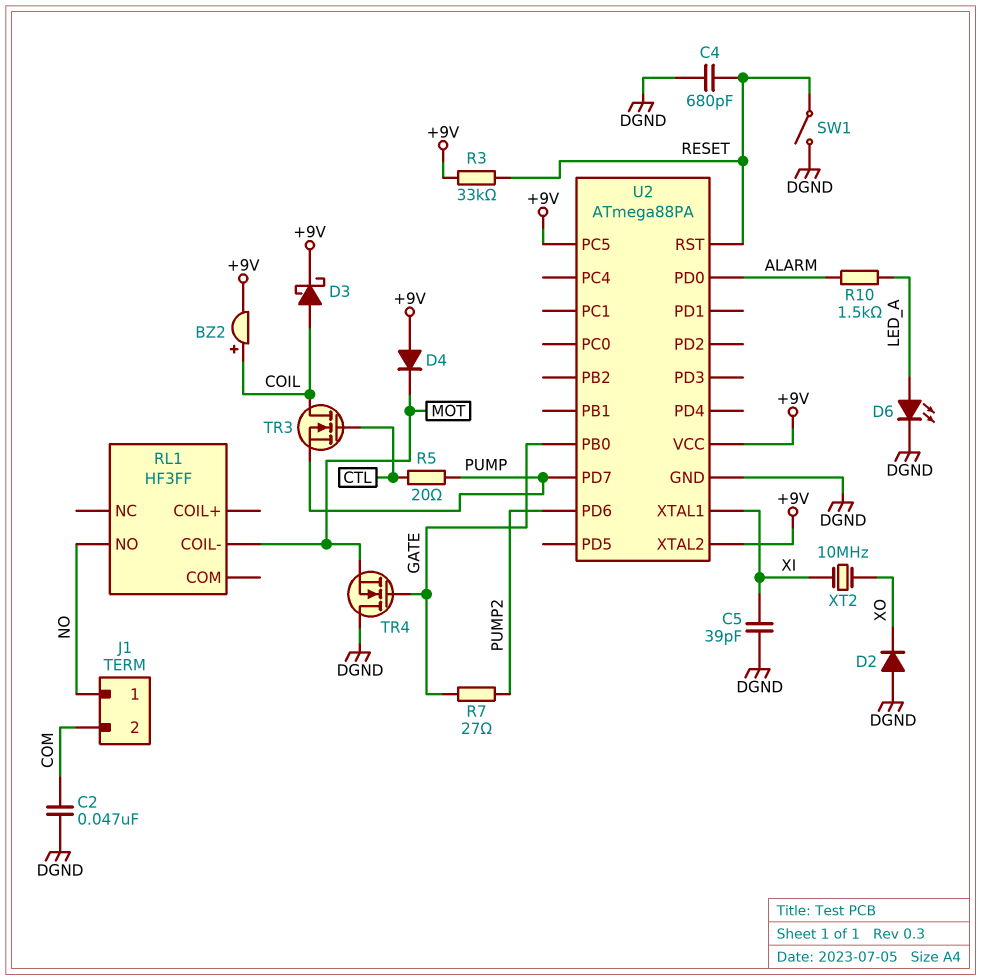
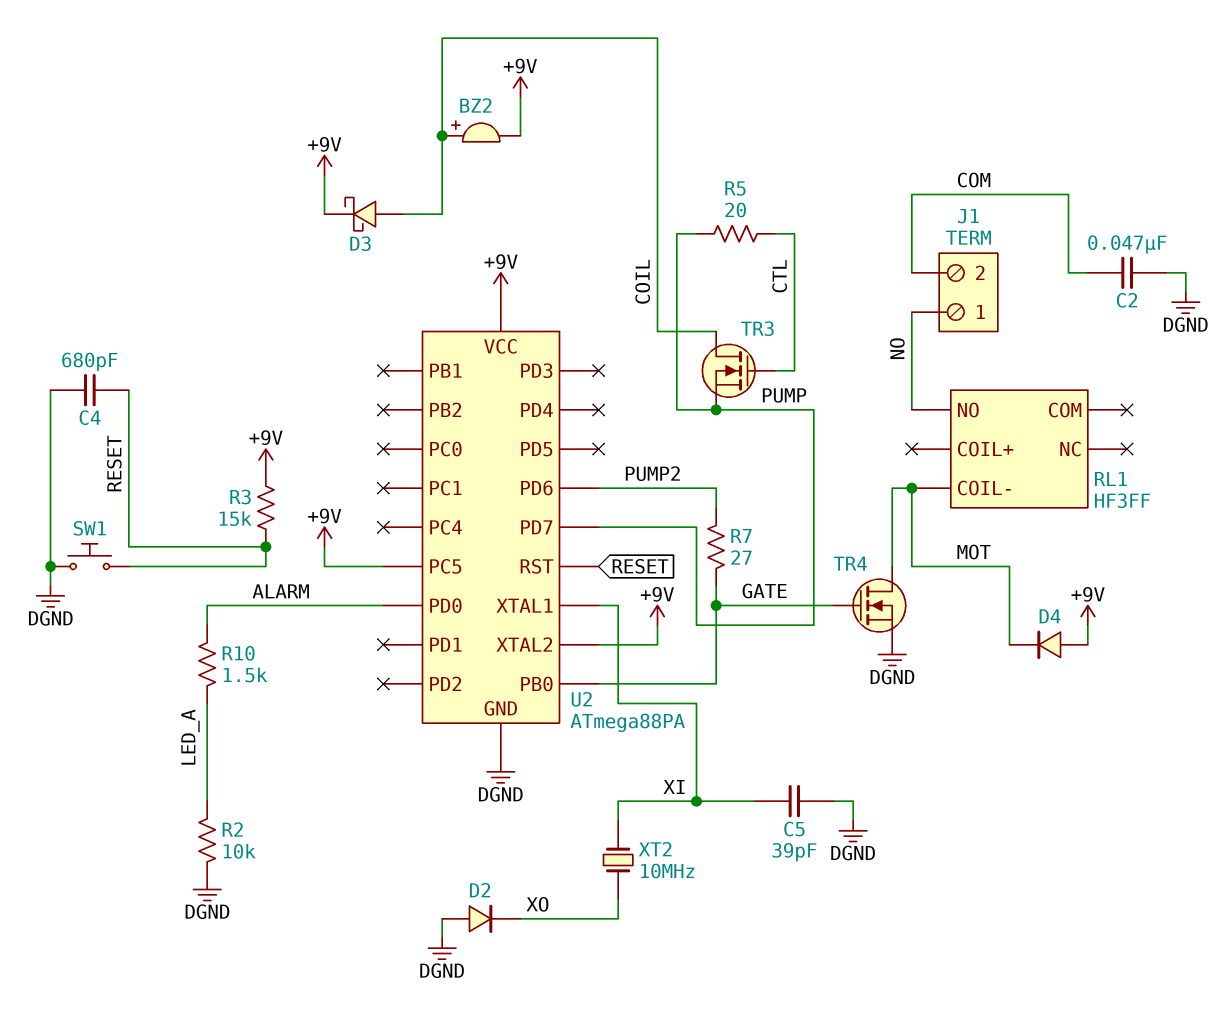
D6: LED (A LED_A, K DGND) -> none
R2: none -> 10k (DGND, LED_A)
R3: 33k (+9V, RESET) -> 15k (+9V, RESET)
SW1: switch (DGND, RESET) -> button (DGND, RESET)
TR4: NMOS (G GATE, D DGND, S MOT) -> NMOS (G GATE, D MOT, S DGND)

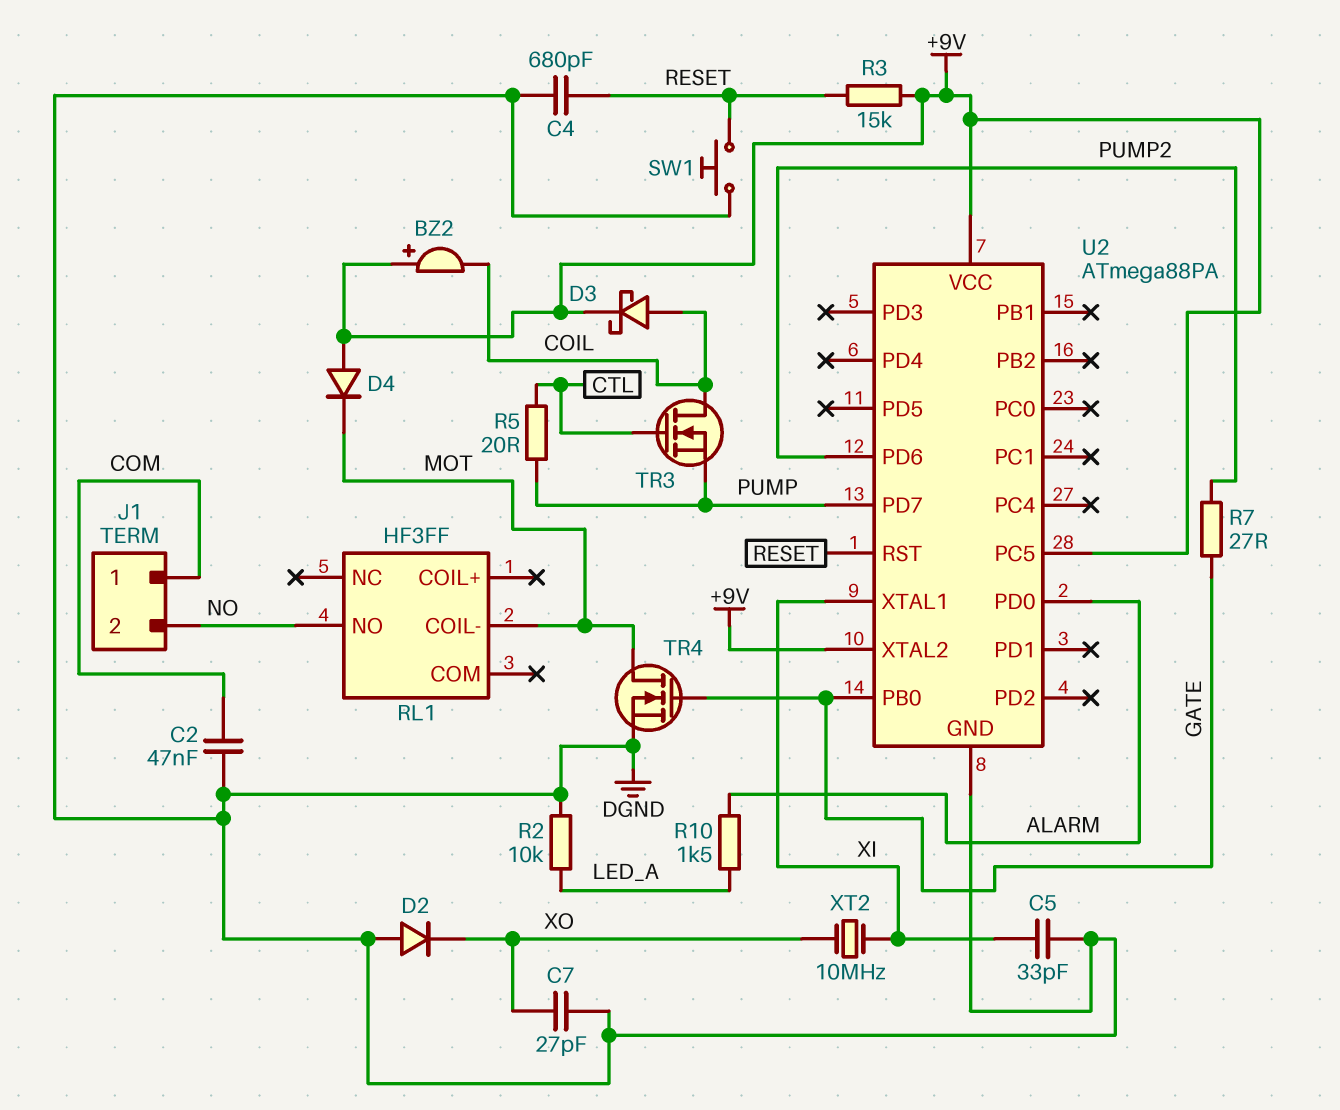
BZ2: buzzer (plus COIL, minus +9V) -> buzzer (plus +9V, minus COIL)
C5: 39pF (DGND, XI) -> 33pF (DGND, XI)
C7: none -> 27pF (DGND, XO)
J1 pin 1: NO -> COM
J1 pin 2: COM -> NO

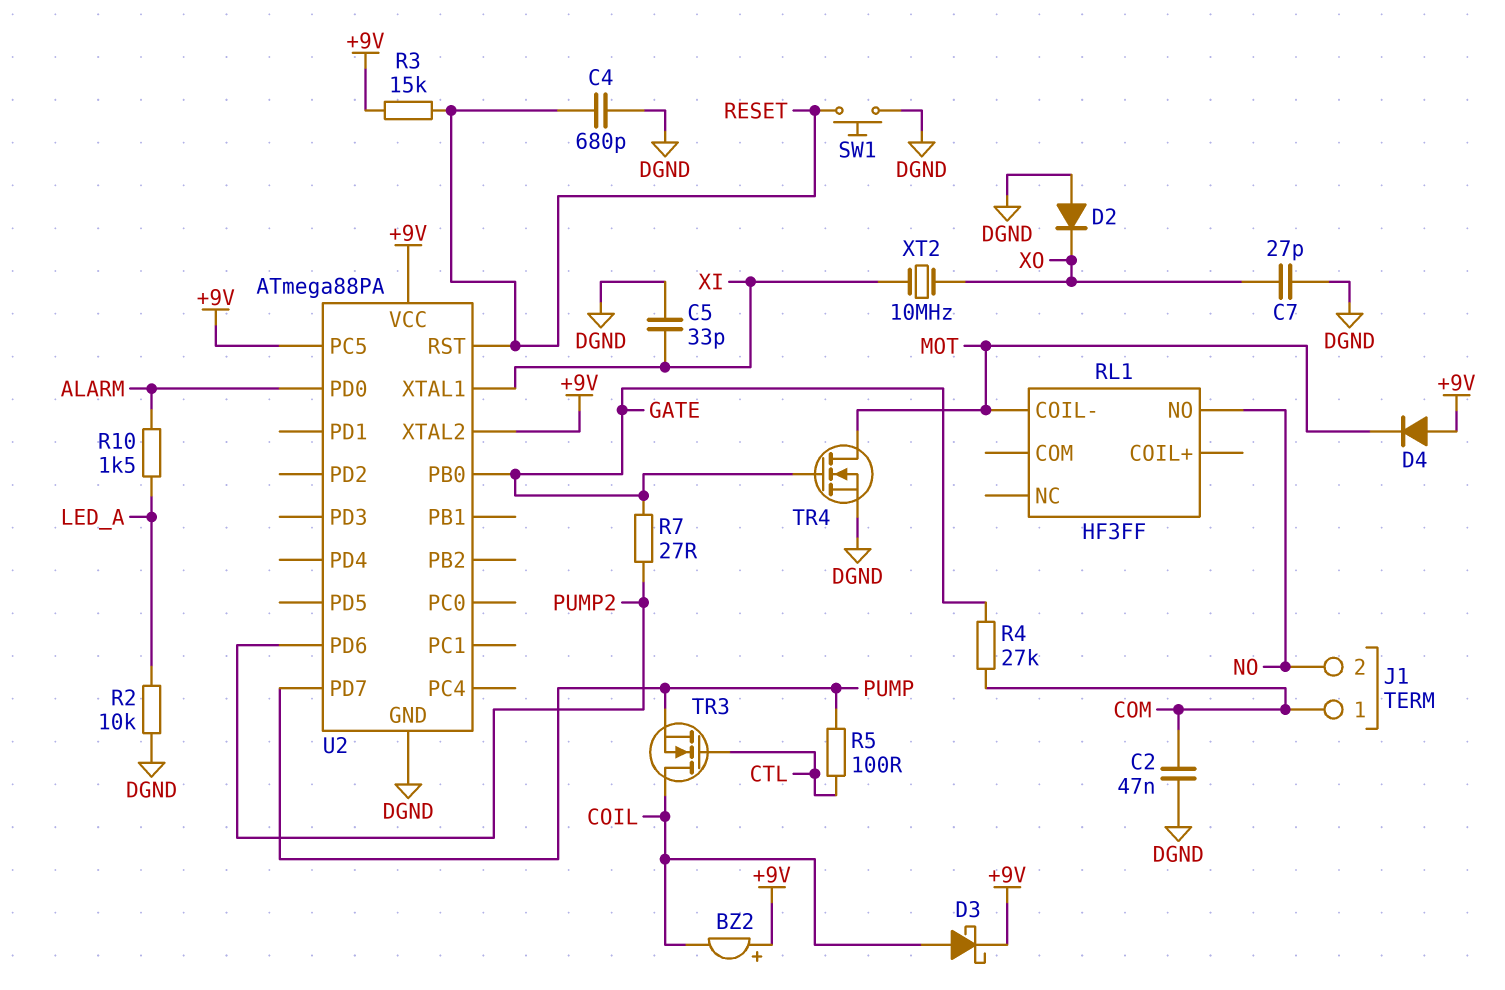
R4: none -> 27k (COM, GATE)
R5: 20 (CTL, PUMP) -> 100 (CTL, PUMP)

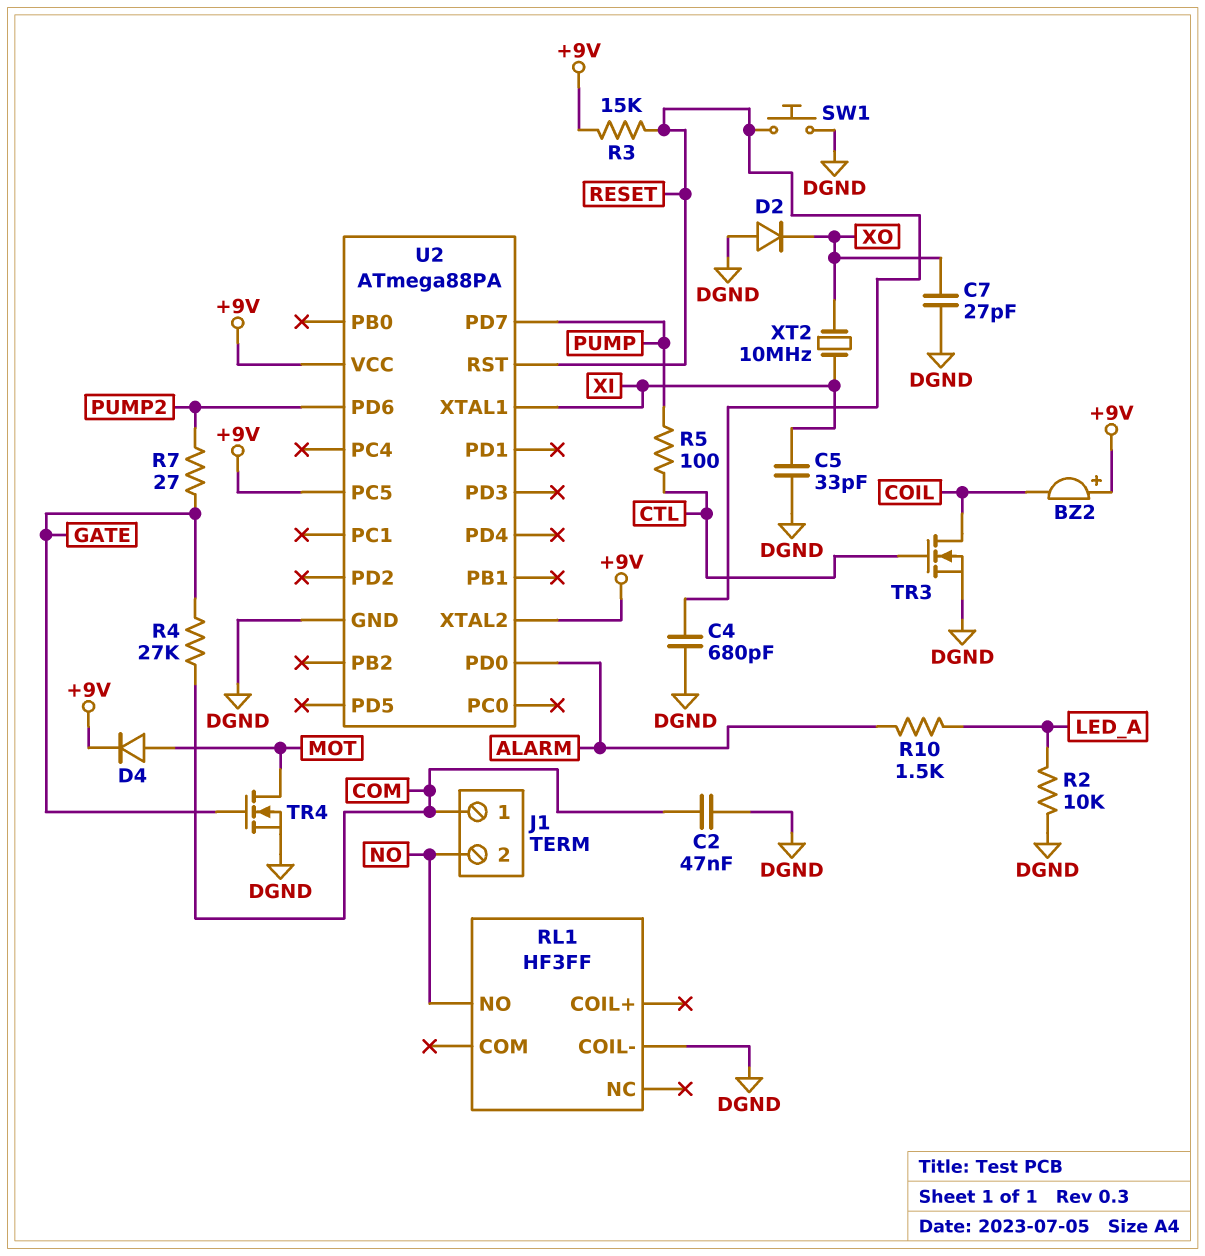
D3: schottky (A COIL, K +9V) -> none
D4: diode (A +9V, K MOT) -> diode (A MOT, K +9V)
RL1 pin COIL-: MOT -> DGND
TR3: NMOS (G CTL, D COIL, S PUMP) -> NMOS (G CTL, D COIL, S DGND)
U2 pin PB0: GATE -> none

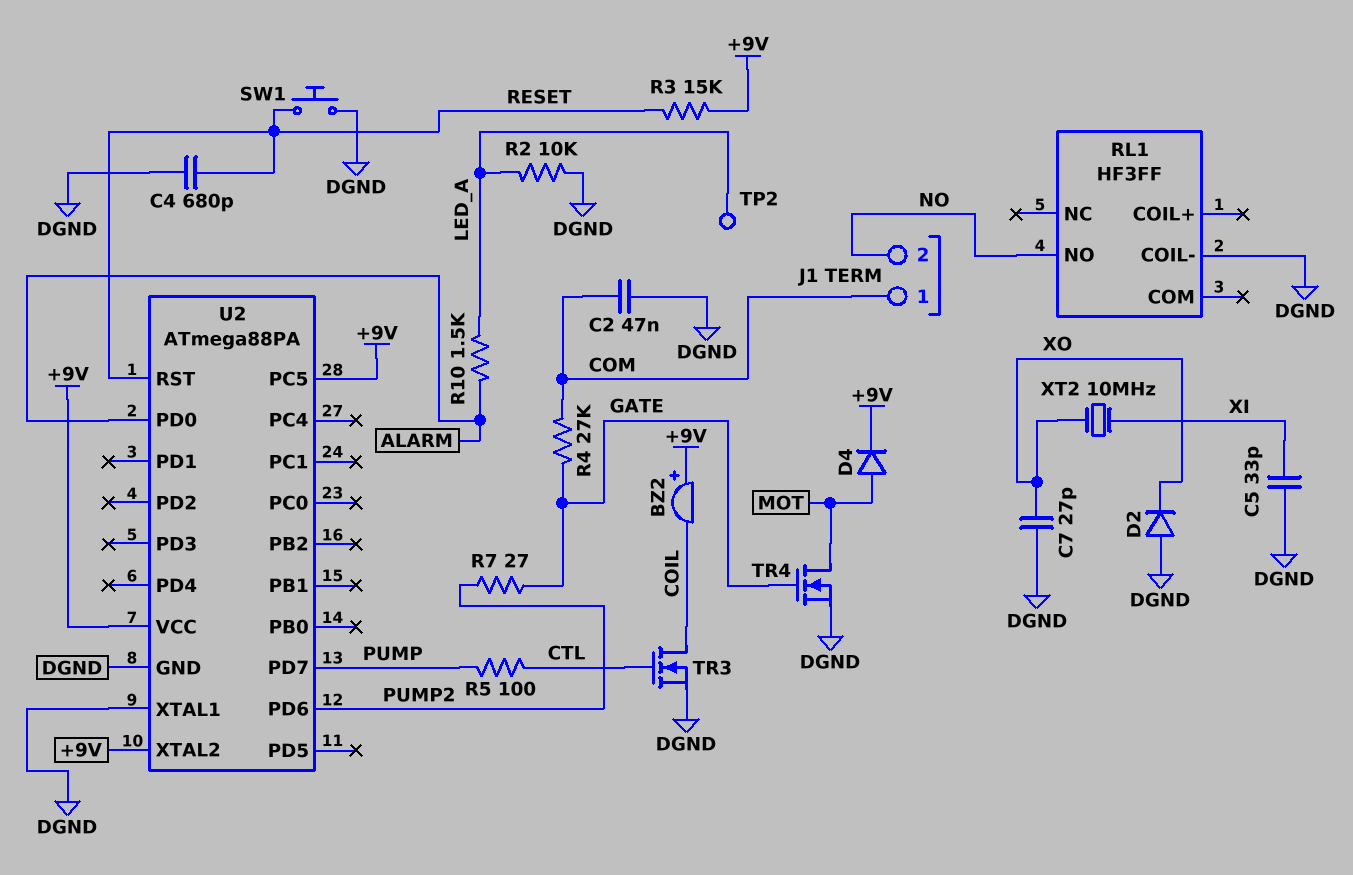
TP2: none -> test point (LED_A)
U2 pin XTAL1: XI -> DGND

